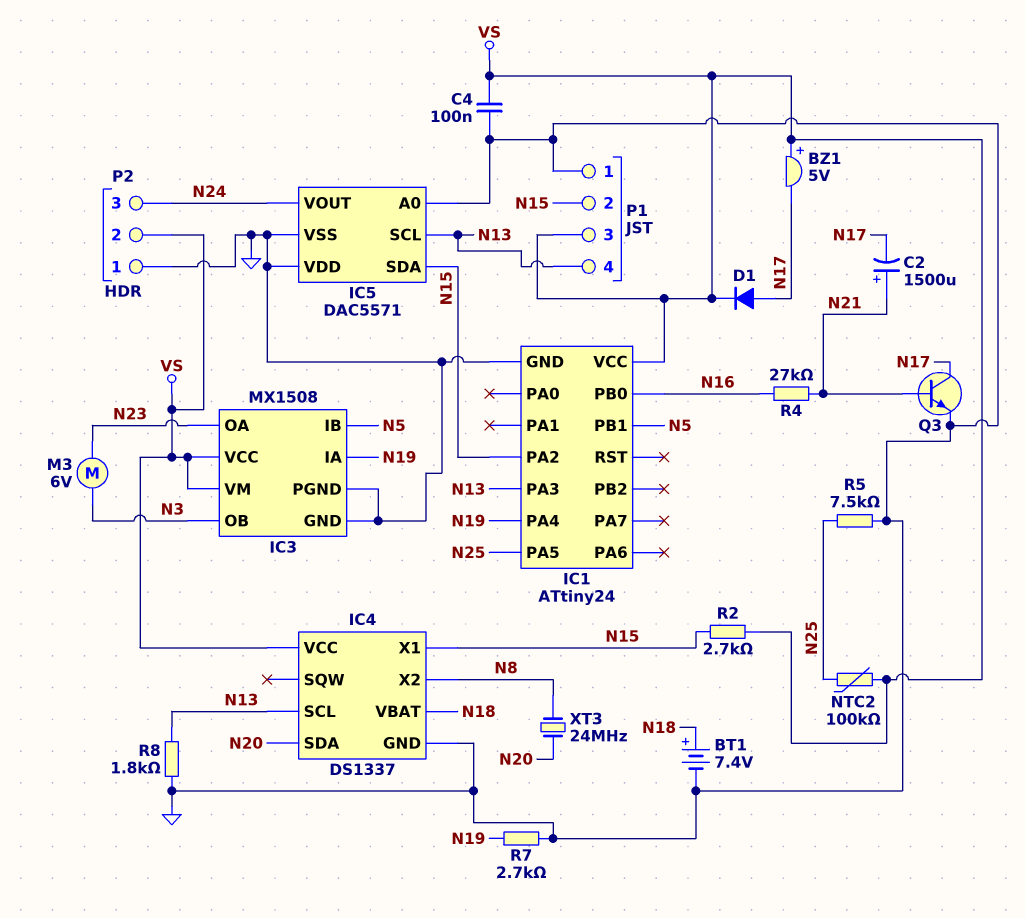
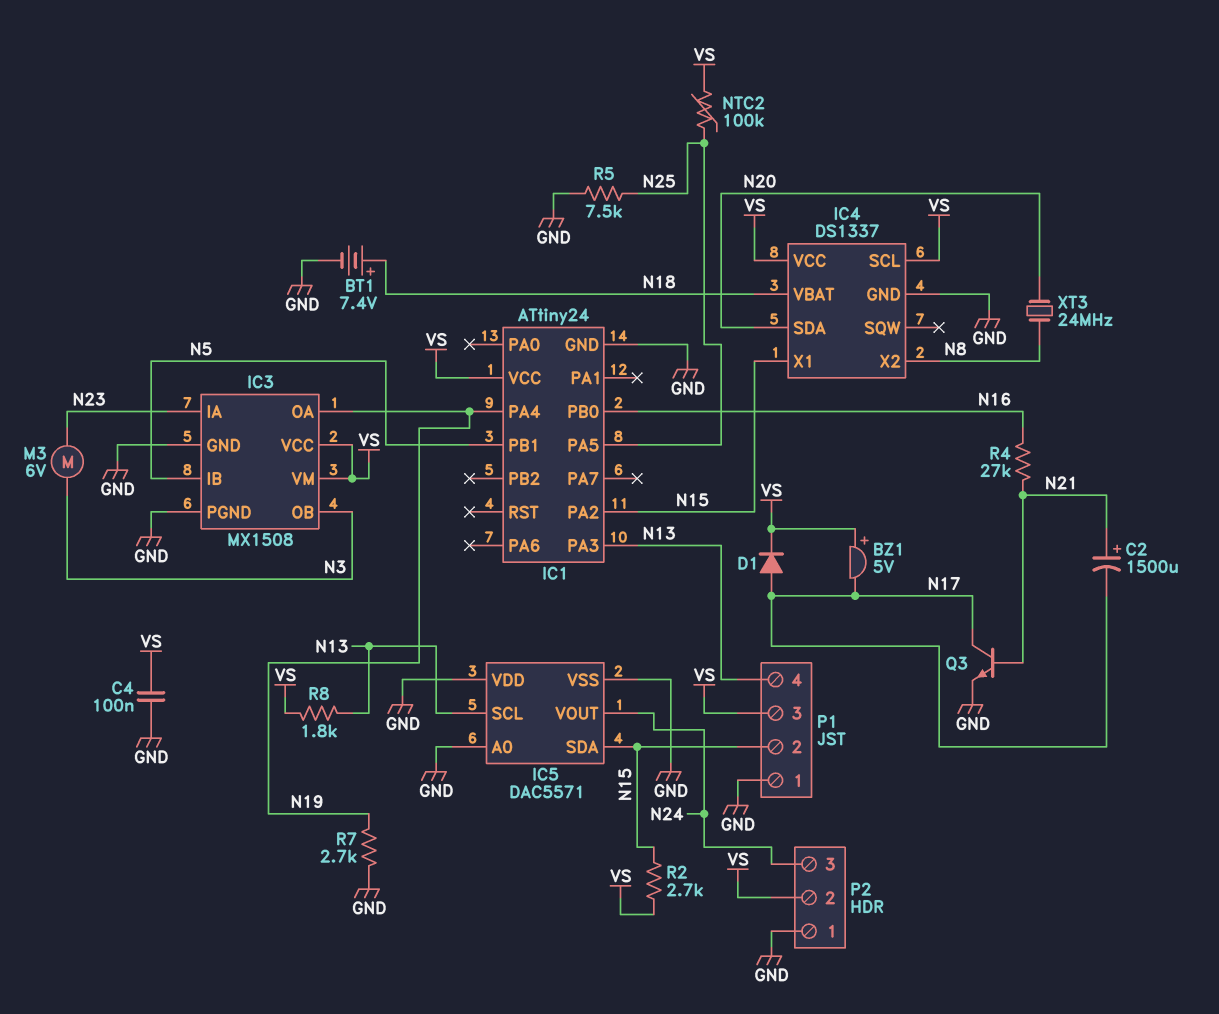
IC3 pin IA: N19 -> N23
IC3 pin OA: N23 -> N19
IC4 pin SCL: N13 -> VS
R8: 1.8k (GND, N13) -> 1.8k (N13, VS)

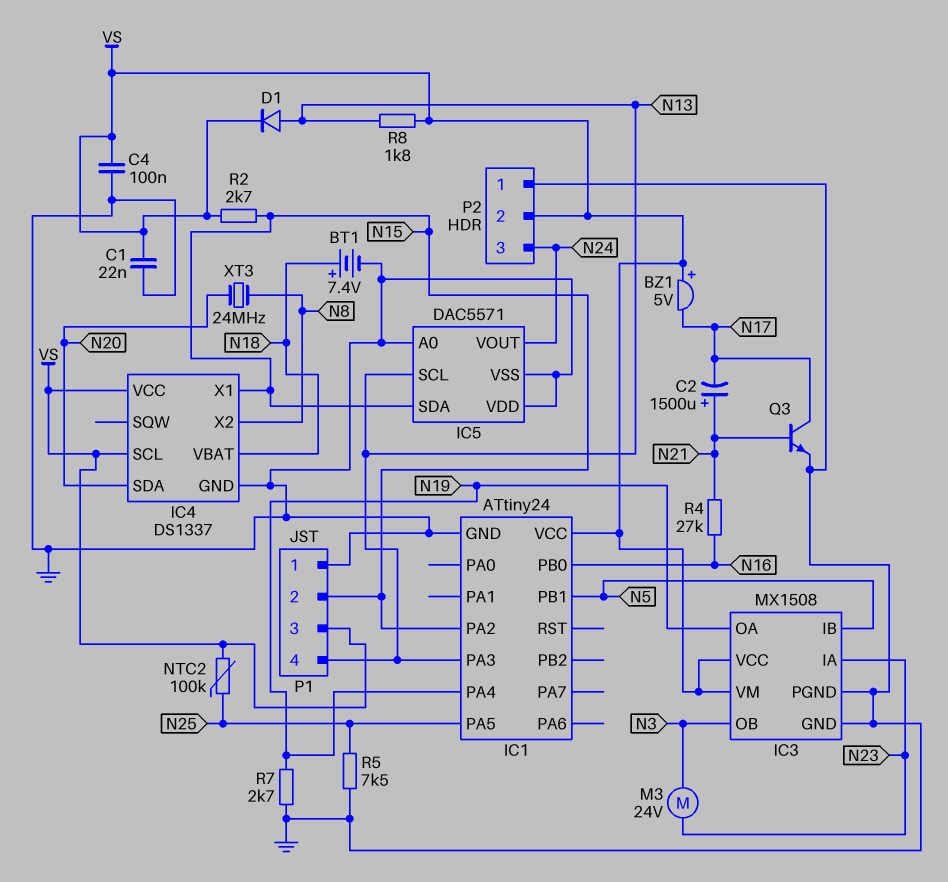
C1: none -> 22nF (GND, VS)
D1: diode (A N17, K VS) -> diode (A N13, K VS)
M3: motor 6V (N3, N23) -> motor 24V (N3, N23)

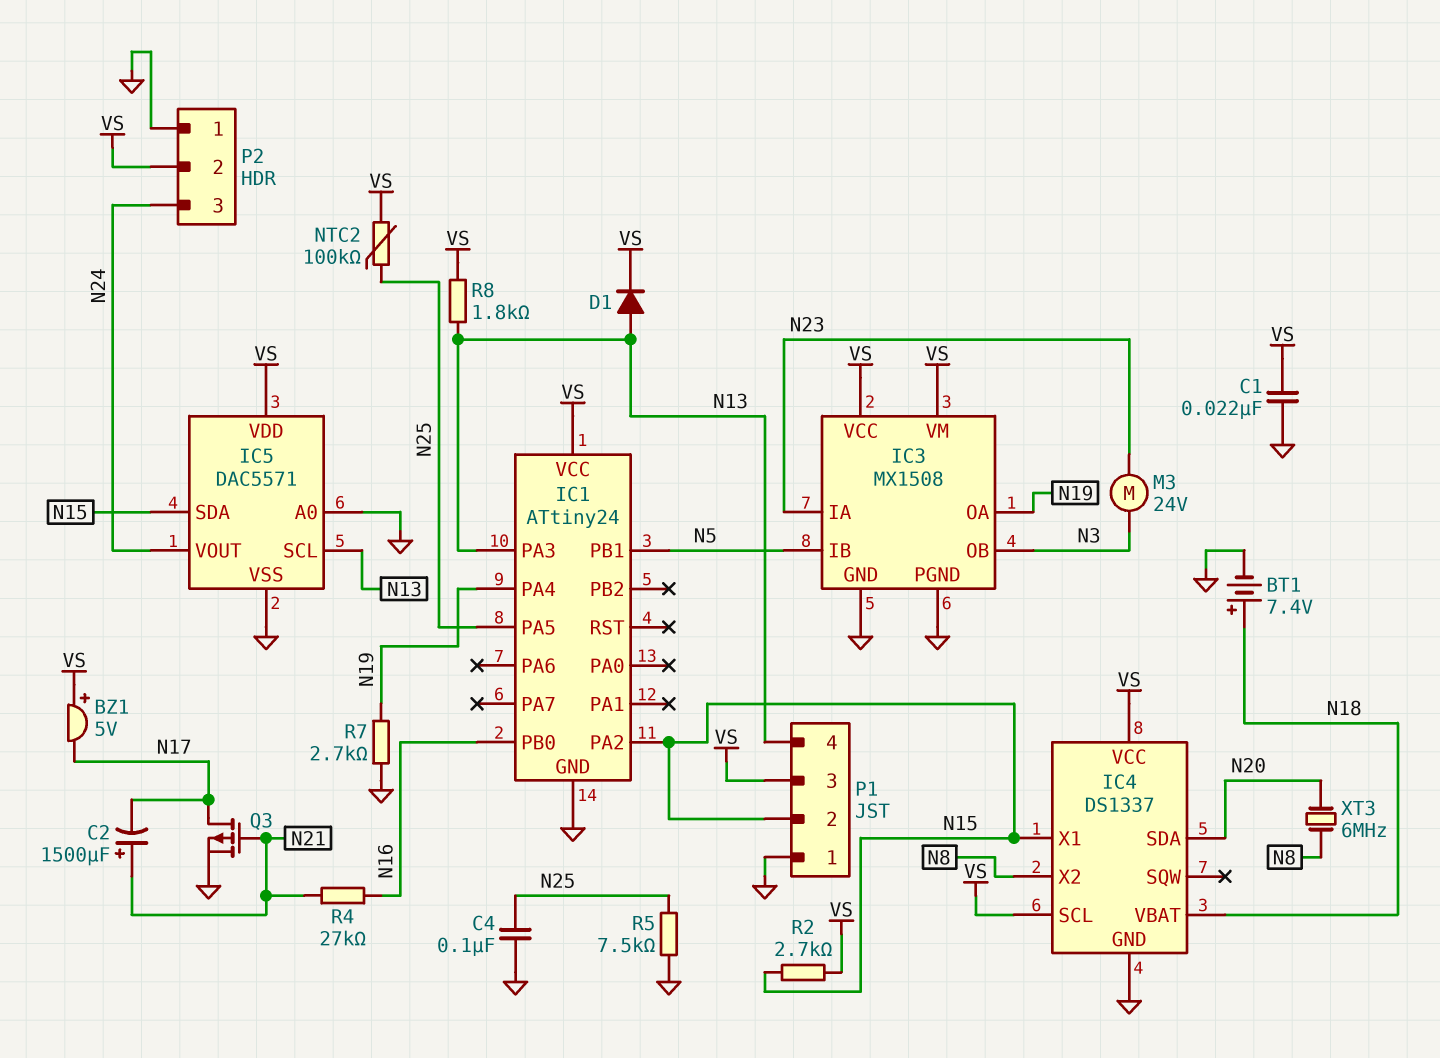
C4: 100nF (GND, VS) -> 100nF (GND, N25)
IC5 pin VDD: GND -> VS
Q3: NPN (B N21, C N17, E GND) -> PMOS (G N21, D N17, S GND)
XT3: 24MHz (N8, N20) -> 6MHz (N8, N20)

